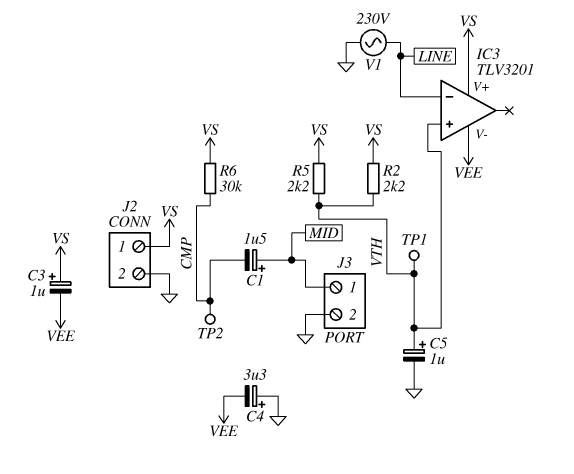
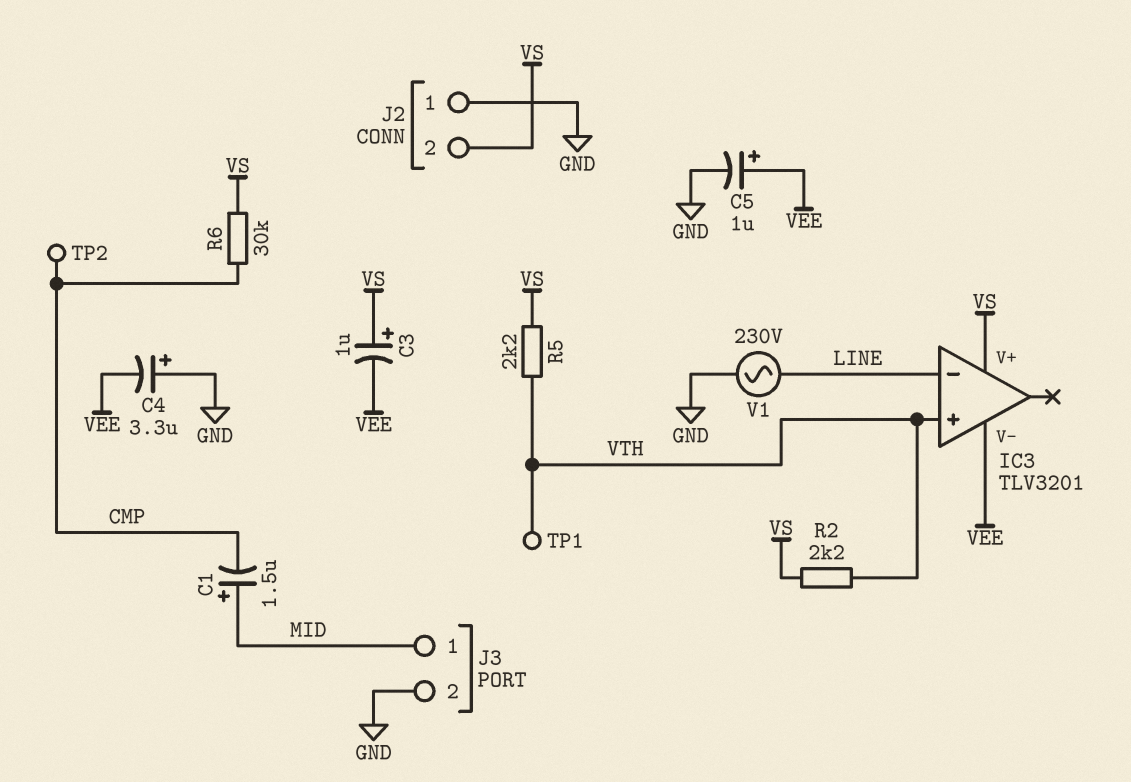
C5: 1uF (plus VTH, minus GND) -> 1uF (plus VEE, minus GND)
J2 pin 1: VS -> GND
J2 pin 2: GND -> VS

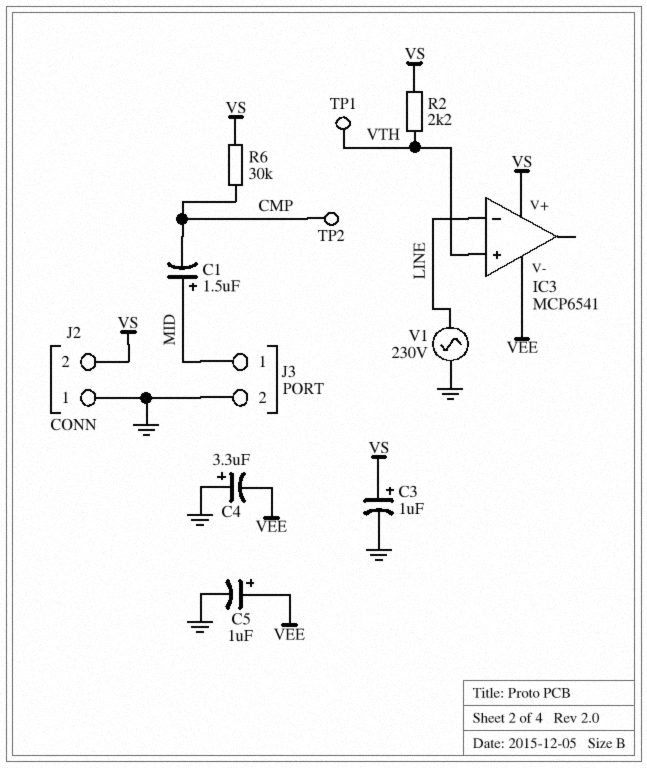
C3: 1uF (plus VS, minus VEE) -> 1uF (plus VS, minus GND)
IC3: TLV3201 -> MCP6541
R5: 2.2k (VS, VTH) -> none

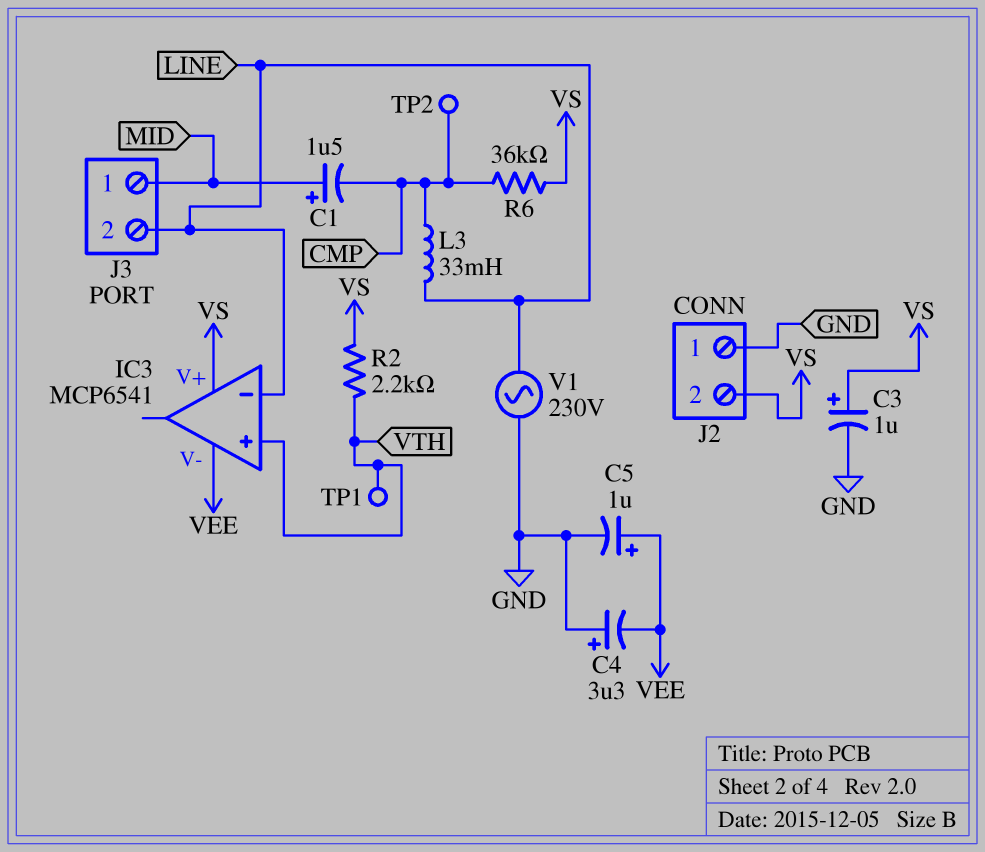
J3 pin 2: GND -> LINE
L3: none -> 33mH (CMP, LINE)
R6: 30k (CMP, VS) -> 36k (CMP, VS)

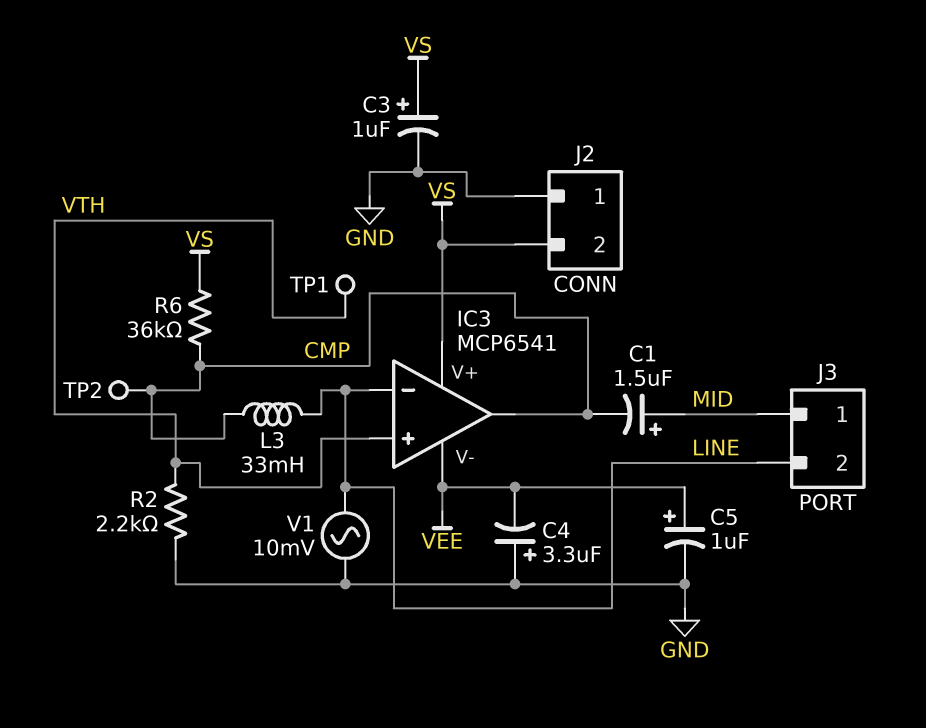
IC3 pin out: none -> CMP
R2: 2.2k (VS, VTH) -> 2.2k (GND, VTH)
V1: AC 230V (GND, LINE) -> AC 10mV (GND, LINE)

